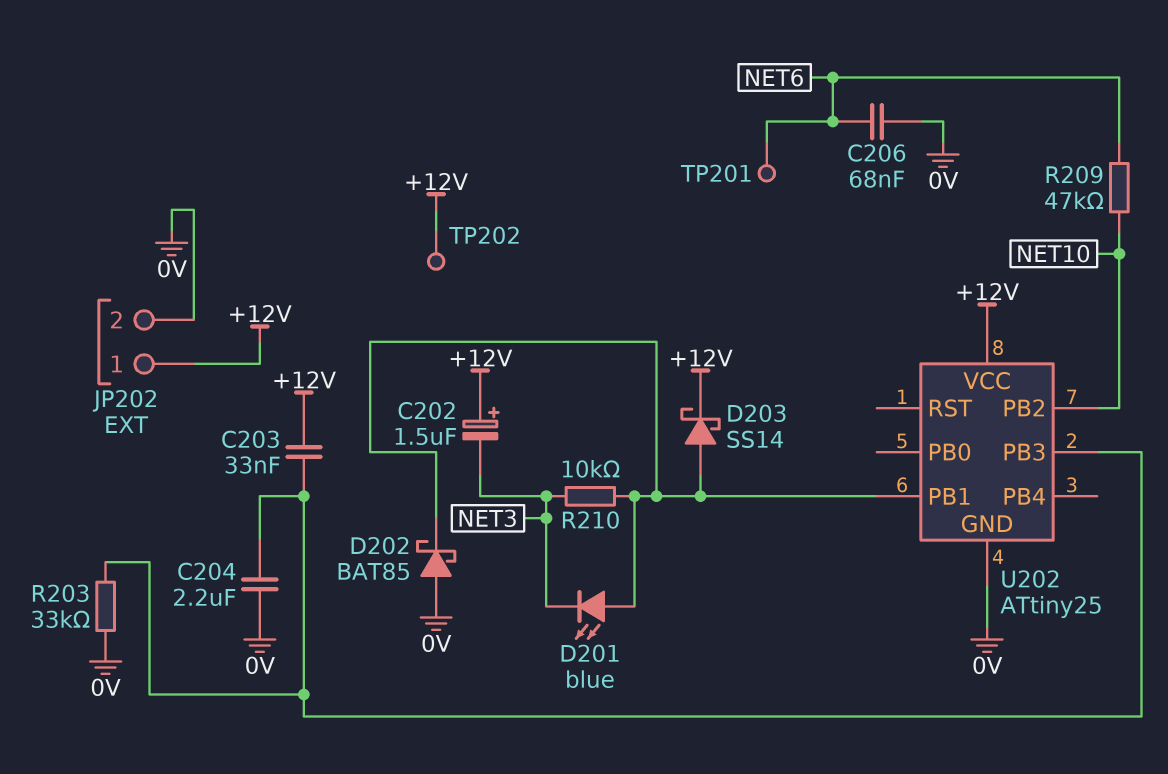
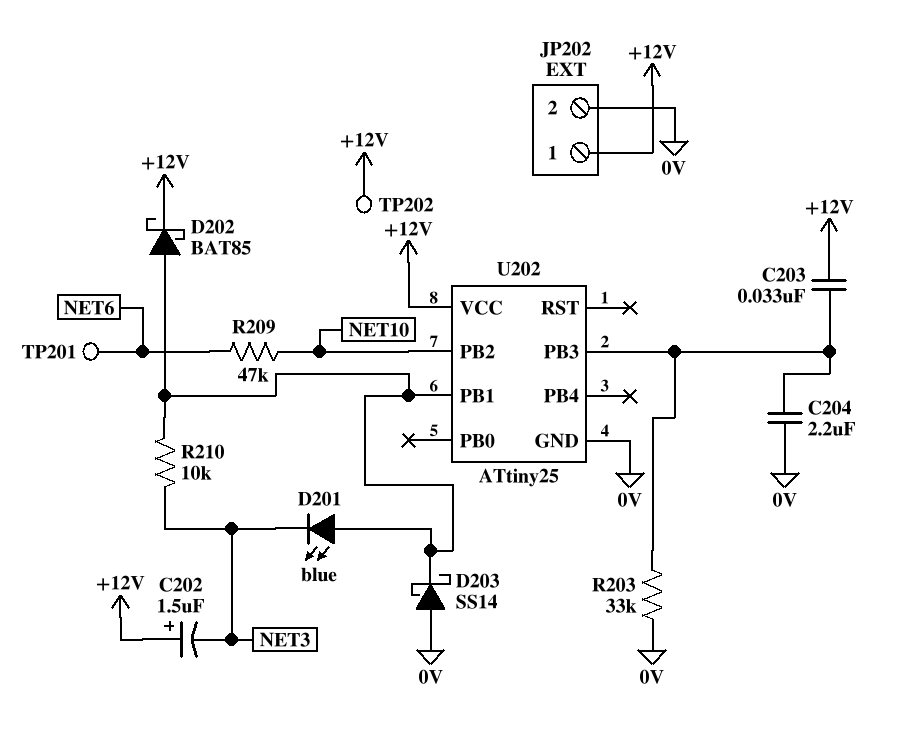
C206: 68nF (0V, NET6) -> none
D202: schottky BAT85 (A 0V, K U202/PB1) -> schottky BAT85 (A U202/PB1, K +12V)
D203: schottky SS14 (A U202/PB1, K +12V) -> schottky SS14 (A 0V, K U202/PB1)

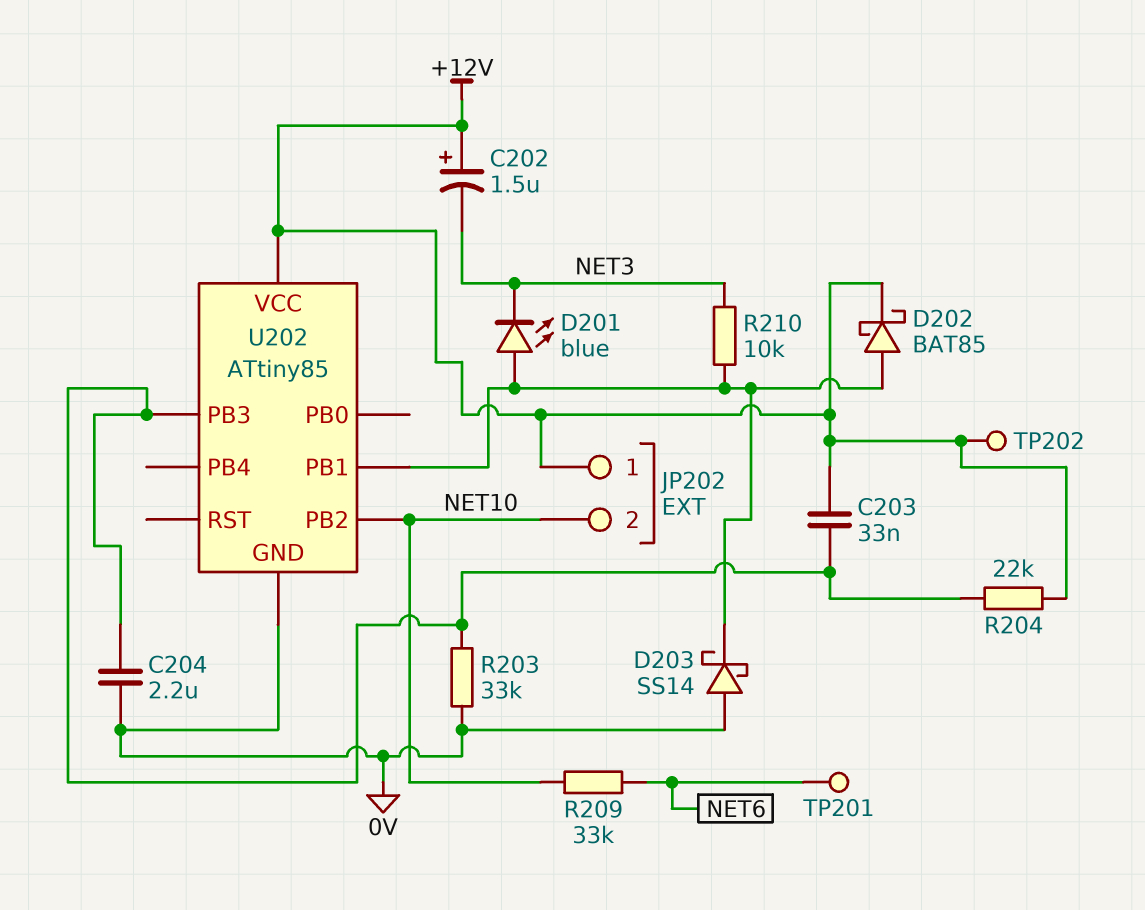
JP202 pin 2: 0V -> NET10
R204: none -> 22k (+12V, U202/PB3)
R209: 47k (NET6, NET10) -> 33k (NET6, NET10)
U202: ATtiny25 -> ATtiny85

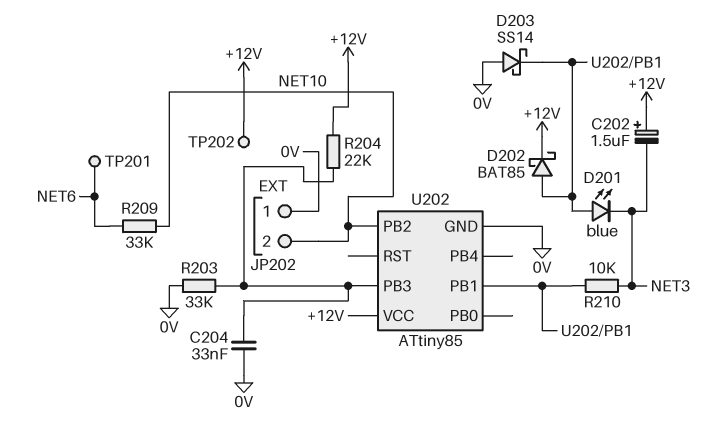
C203: 33nF (+12V, U202/PB3) -> none
C204: 2.2uF (0V, U202/PB3) -> 33nF (0V, U202/PB3)
JP202 pin 1: +12V -> 0V

